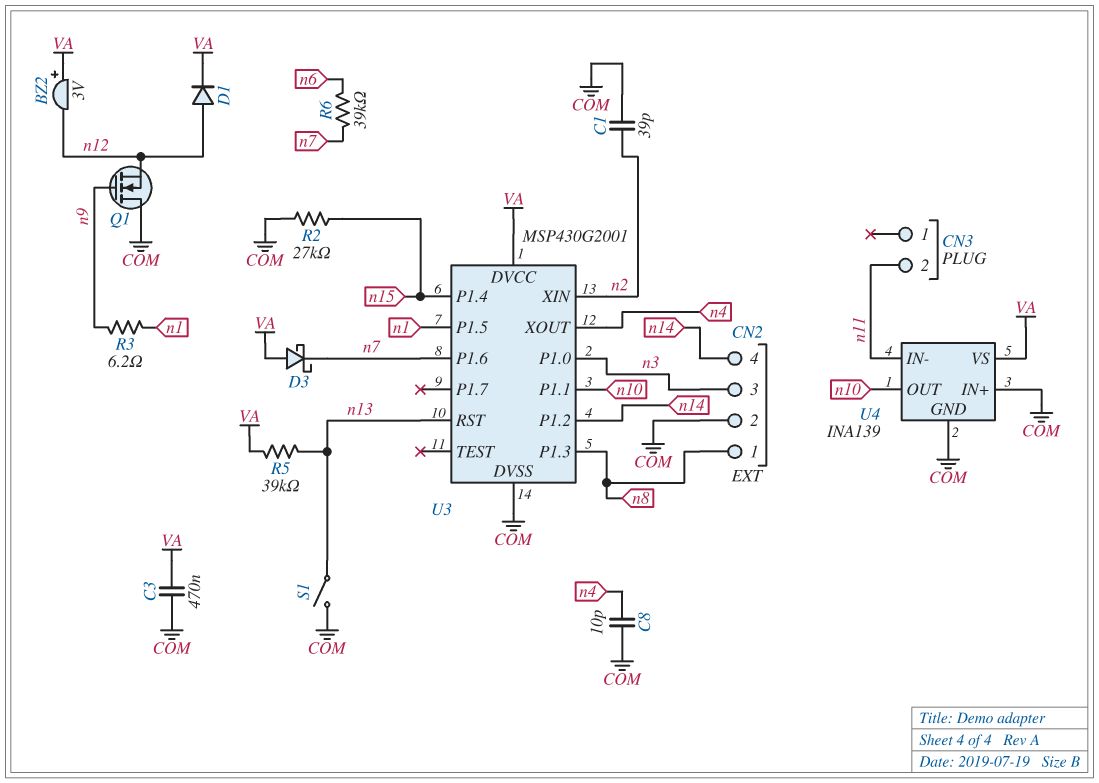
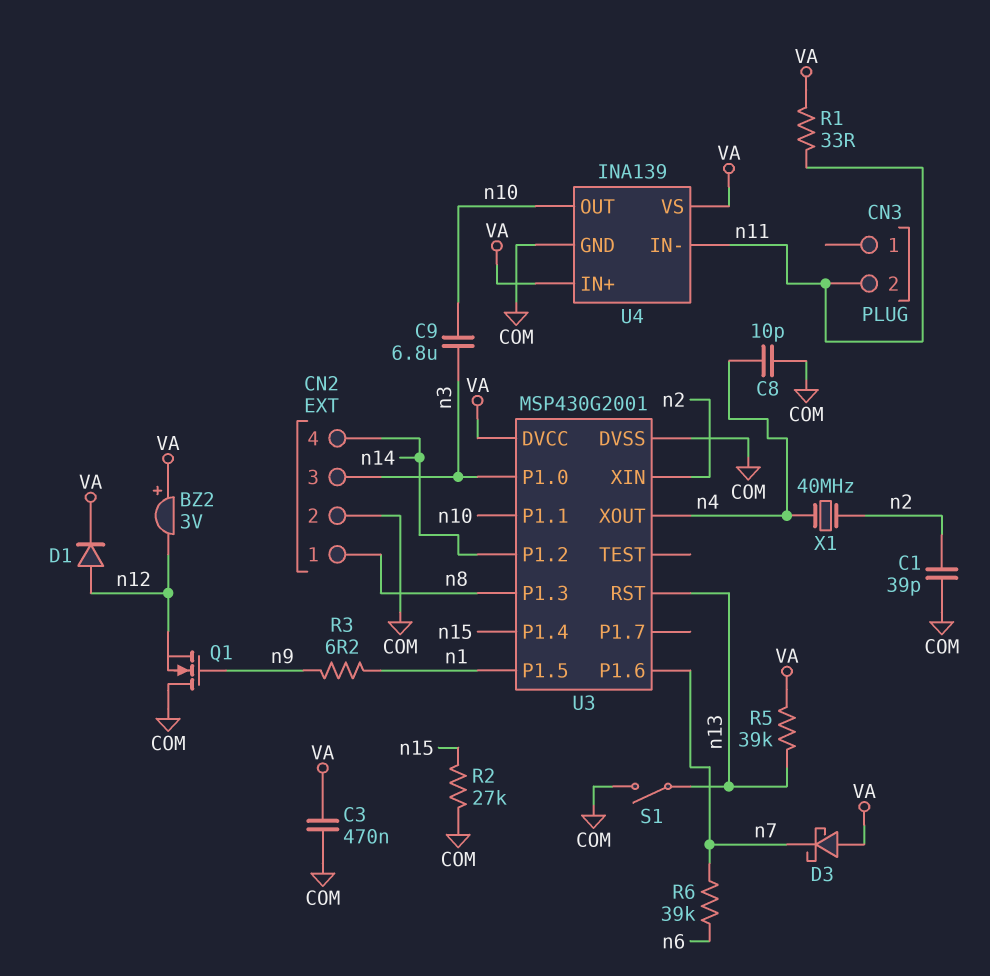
C9: none -> 6.8uF (n3, n10)
R1: none -> 33 (VA, n11)
U4 pin IN+: COM -> VA
X1: none -> 40MHz (n2, n4)

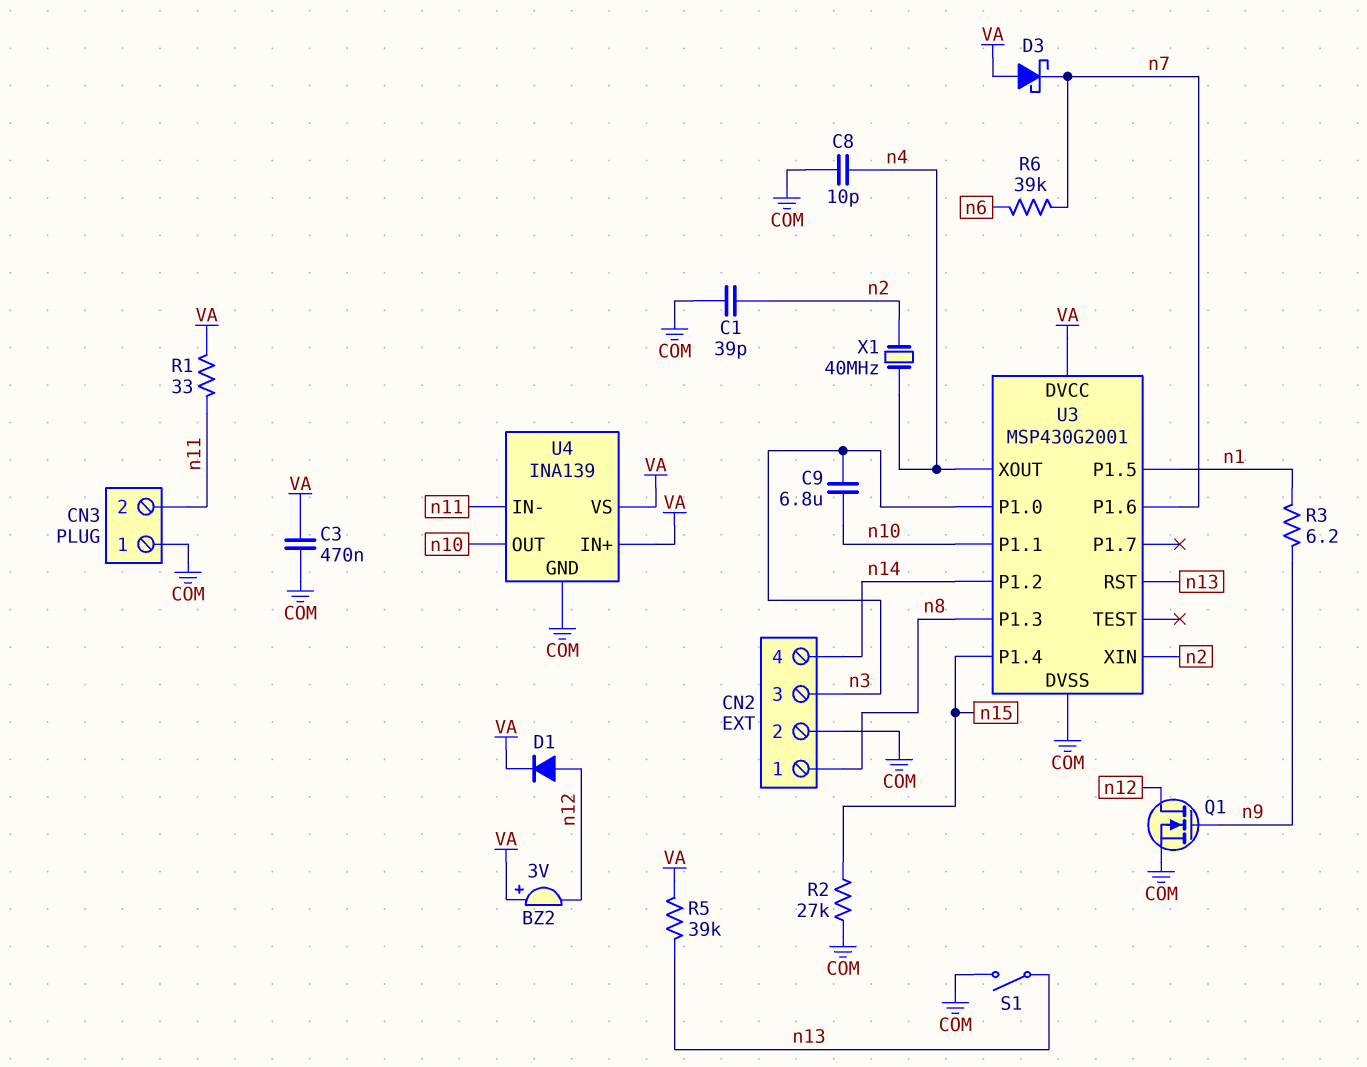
CN3 pin 1: none -> COM
Q1: NMOS (G n9, D COM, S n12) -> NMOS (G n9, D n12, S COM)

